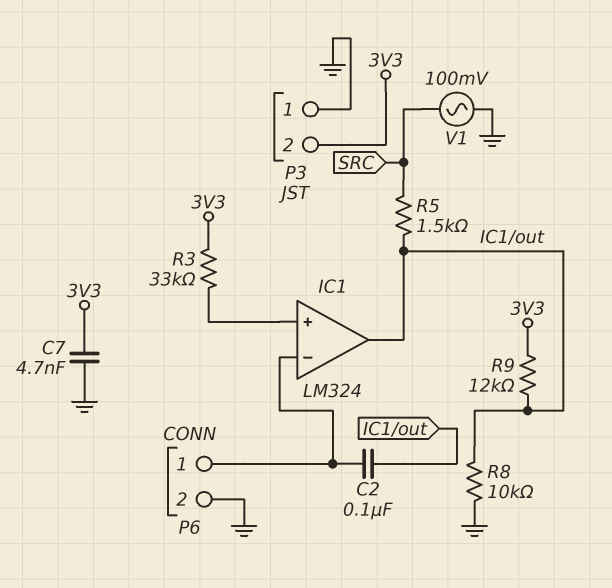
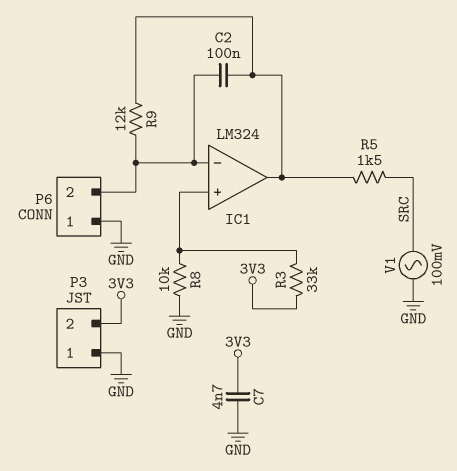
P6 pin 1: IC1/in- -> GND
P6 pin 2: GND -> IC1/in-
R8: 10k (GND, IC1/out) -> 10k (GND, IC1/in+)
R9: 12k (3V3, IC1/out) -> 12k (IC1/in-, IC1/out)

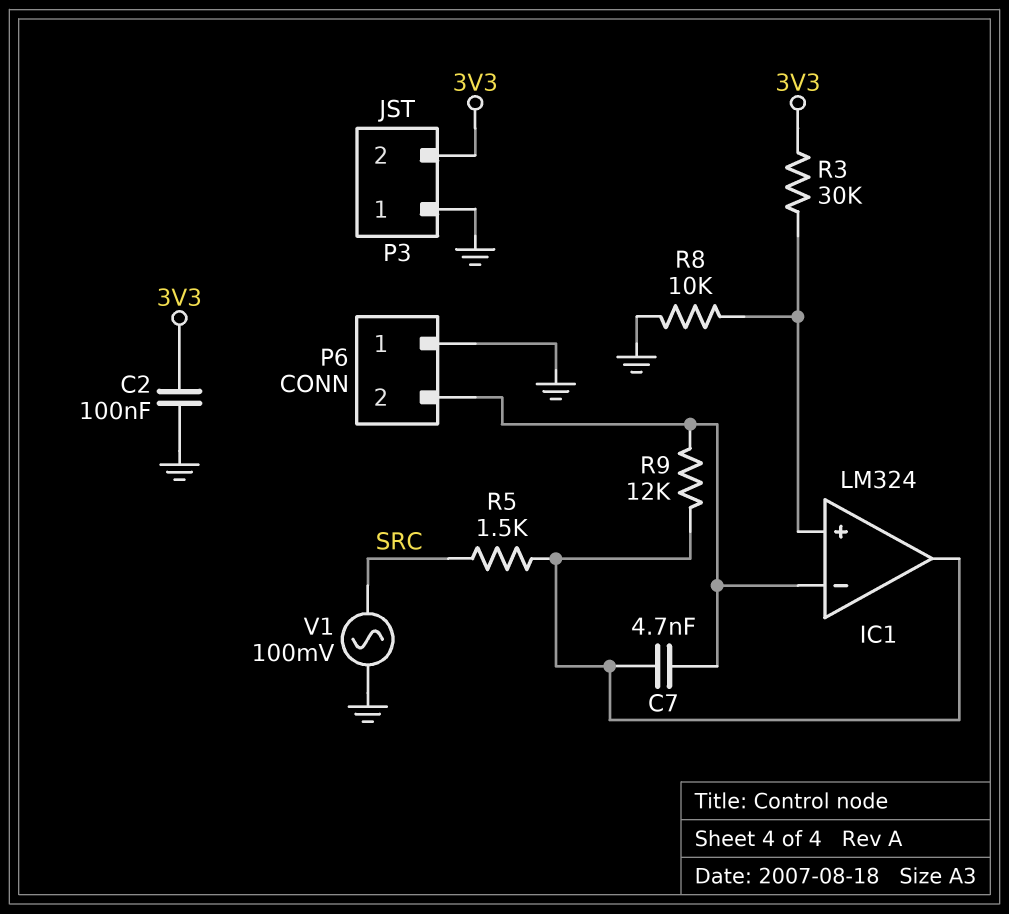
C2: 100nF (IC1/in-, IC1/out) -> 100nF (3V3, GND)
C7: 4.7nF (3V3, GND) -> 4.7nF (IC1/in-, IC1/out)
R3: 33k (3V3, IC1/in+) -> 30k (3V3, IC1/in+)

